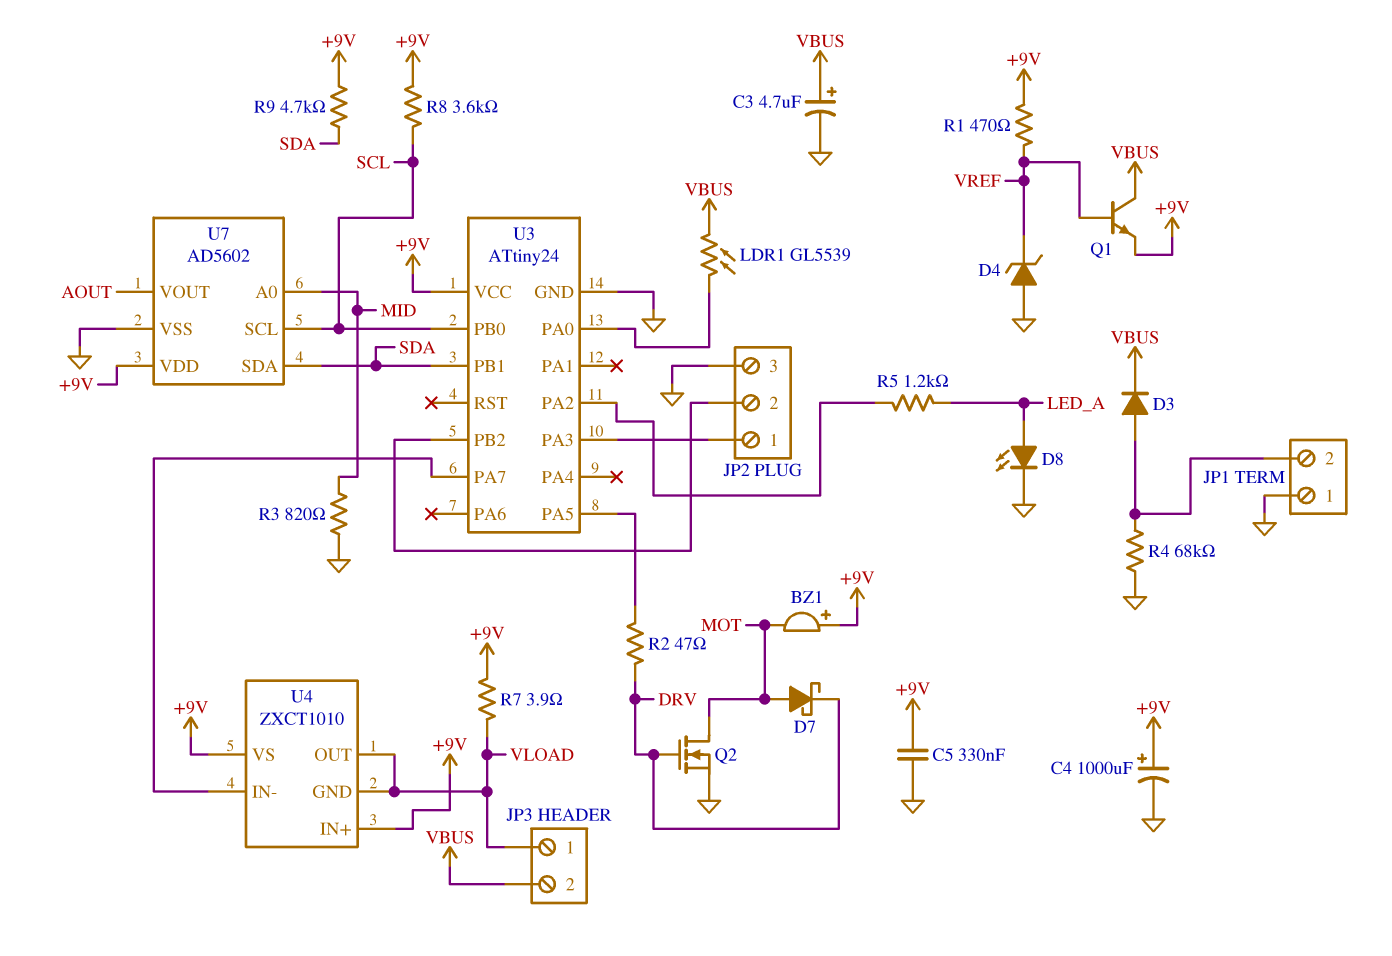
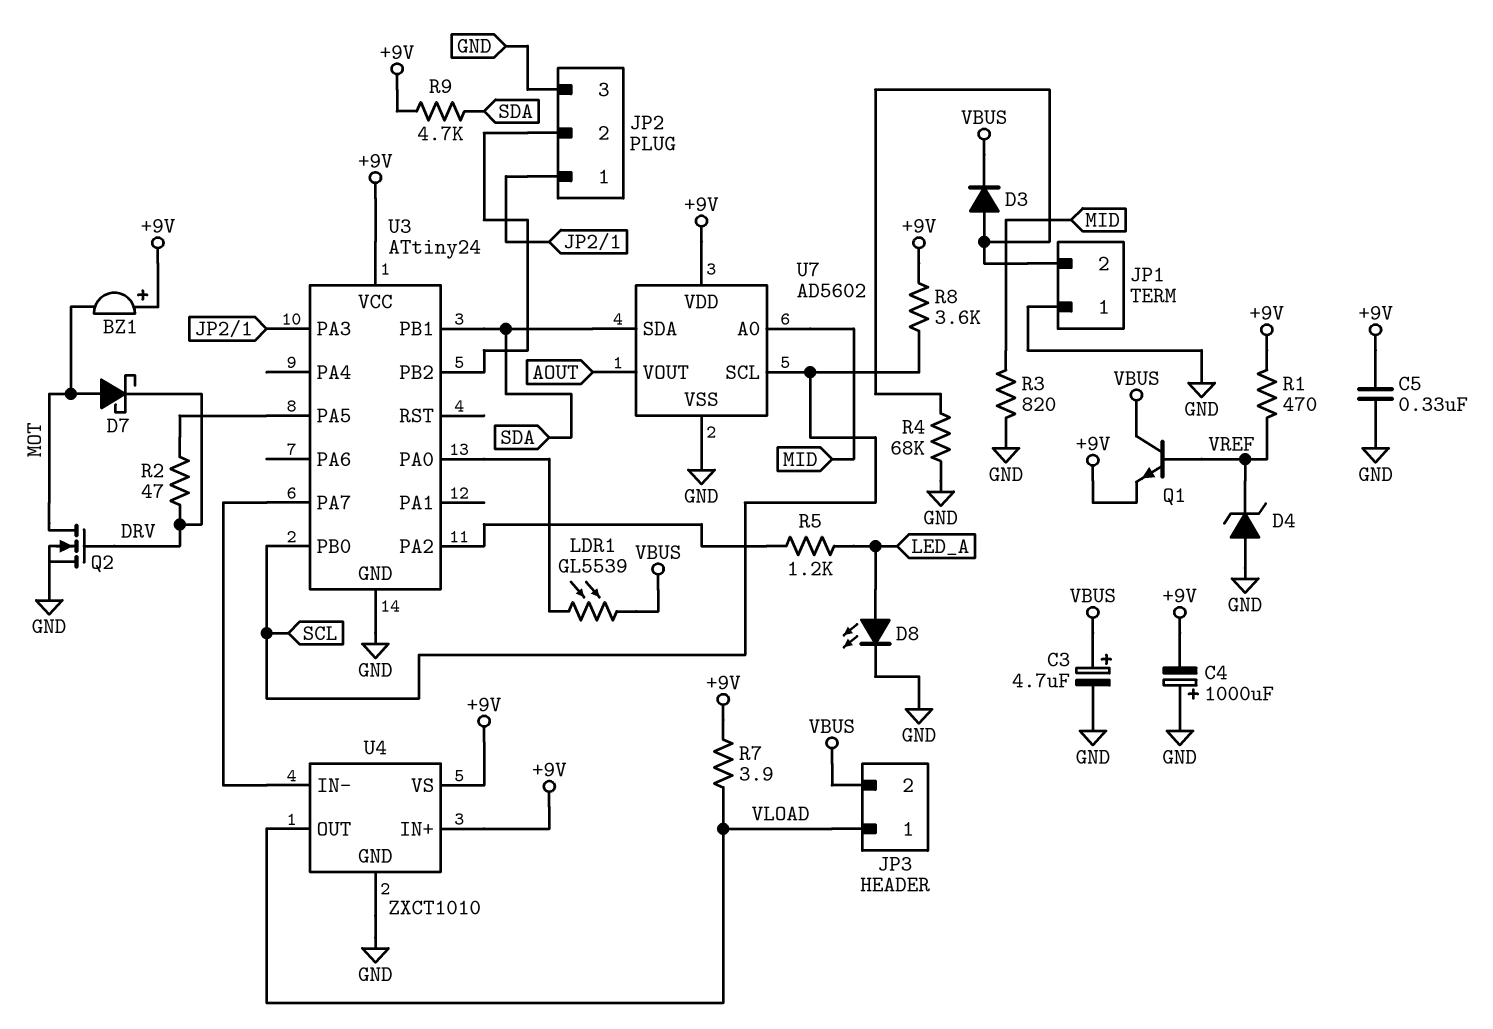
C4: 1000uF (plus +9V, minus GND) -> 1000uF (plus GND, minus +9V)
U4 pin GND: VLOAD -> GND

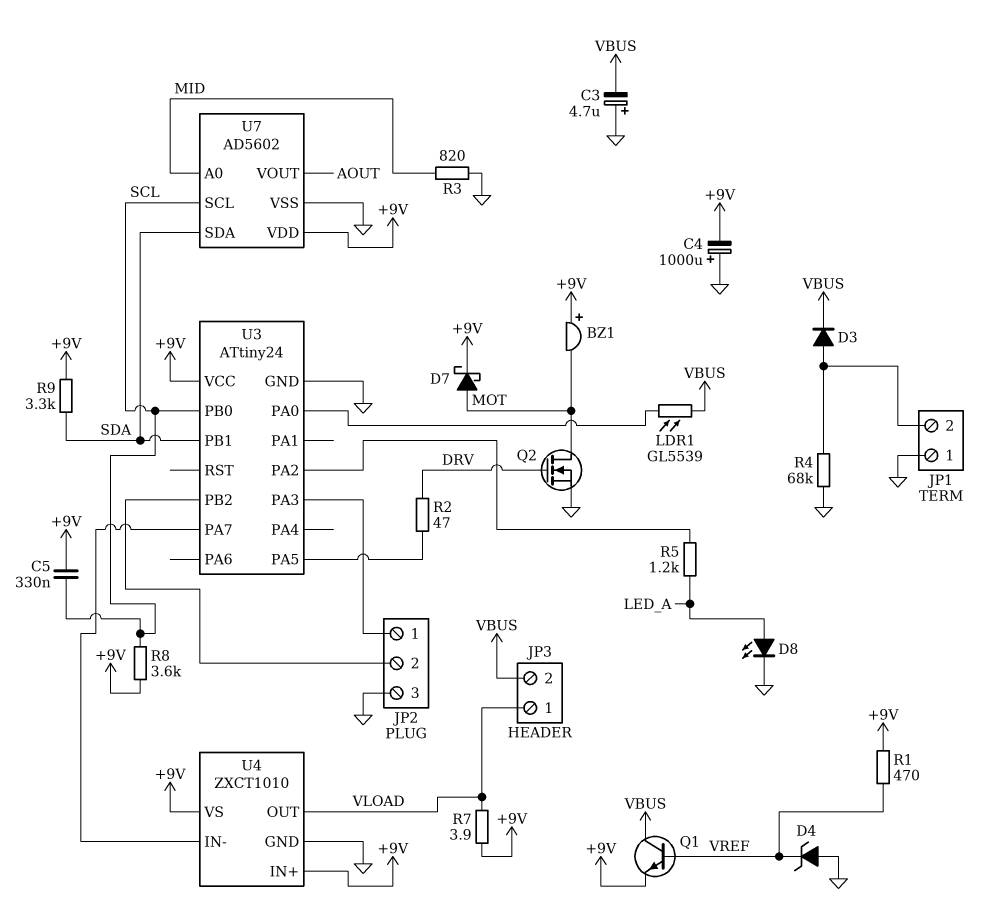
C3: 4.7uF (plus VBUS, minus GND) -> 4.7uF (plus GND, minus VBUS)
C5: 330nF (+9V, GND) -> 330nF (+9V, SCL)
D7: schottky (A MOT, K DRV) -> schottky (A MOT, K +9V)
R9: 4.7k (+9V, SDA) -> 3.3k (+9V, SDA)

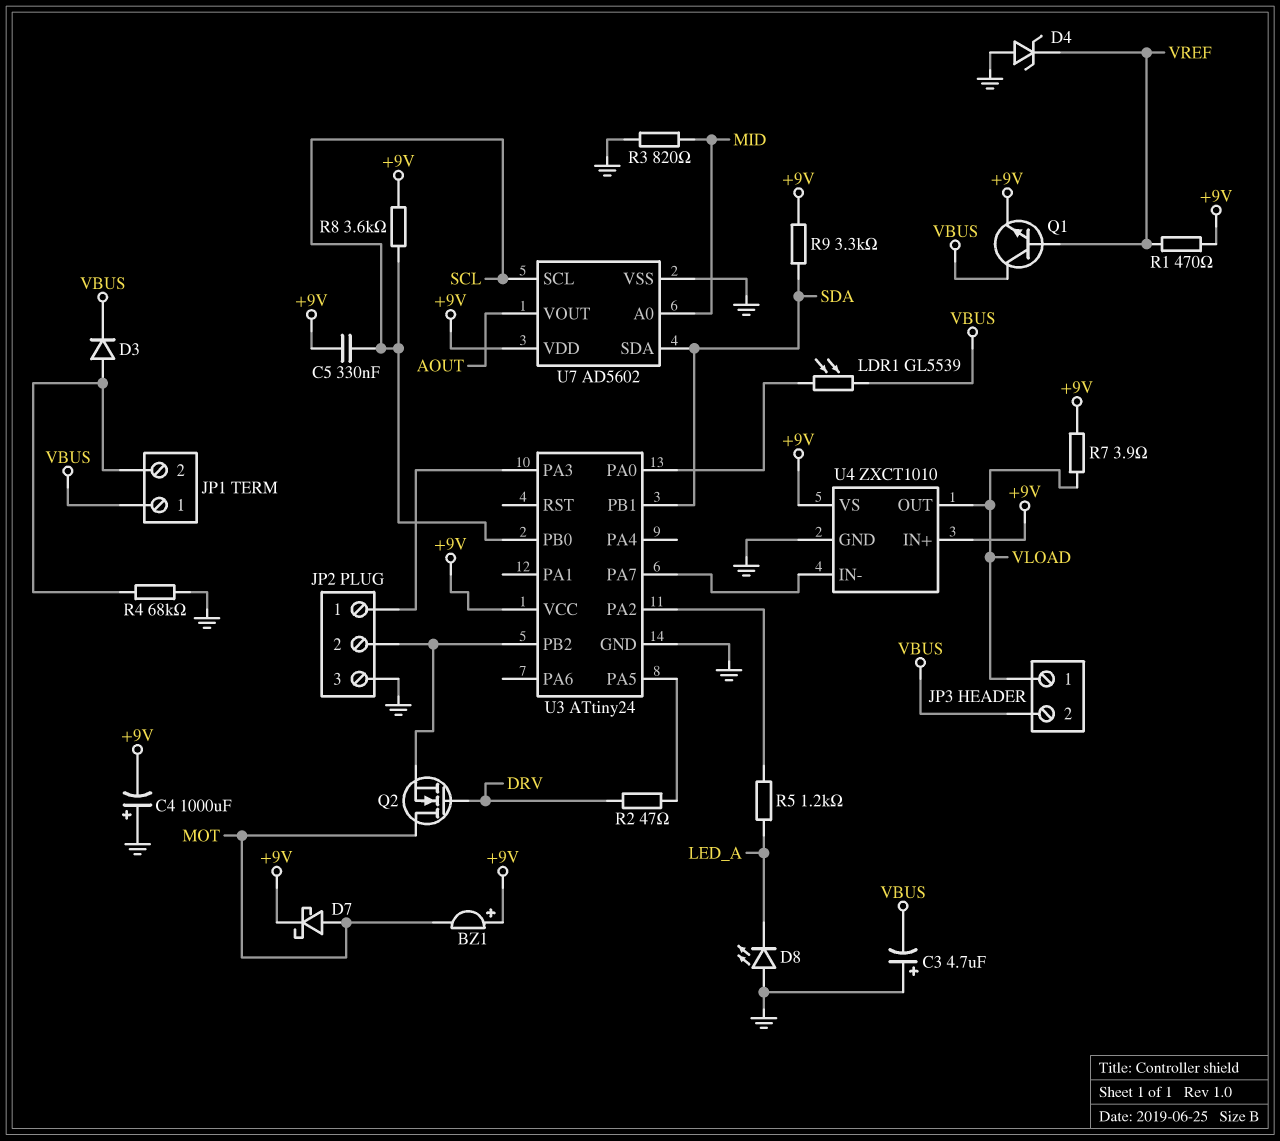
D8: LED (A LED_A, K GND) -> LED (A GND, K LED_A)
JP1 pin 1: GND -> VBUS
Q2: NMOS (G DRV, D MOT, S GND) -> NMOS (G DRV, D MOT, S JP2/2)

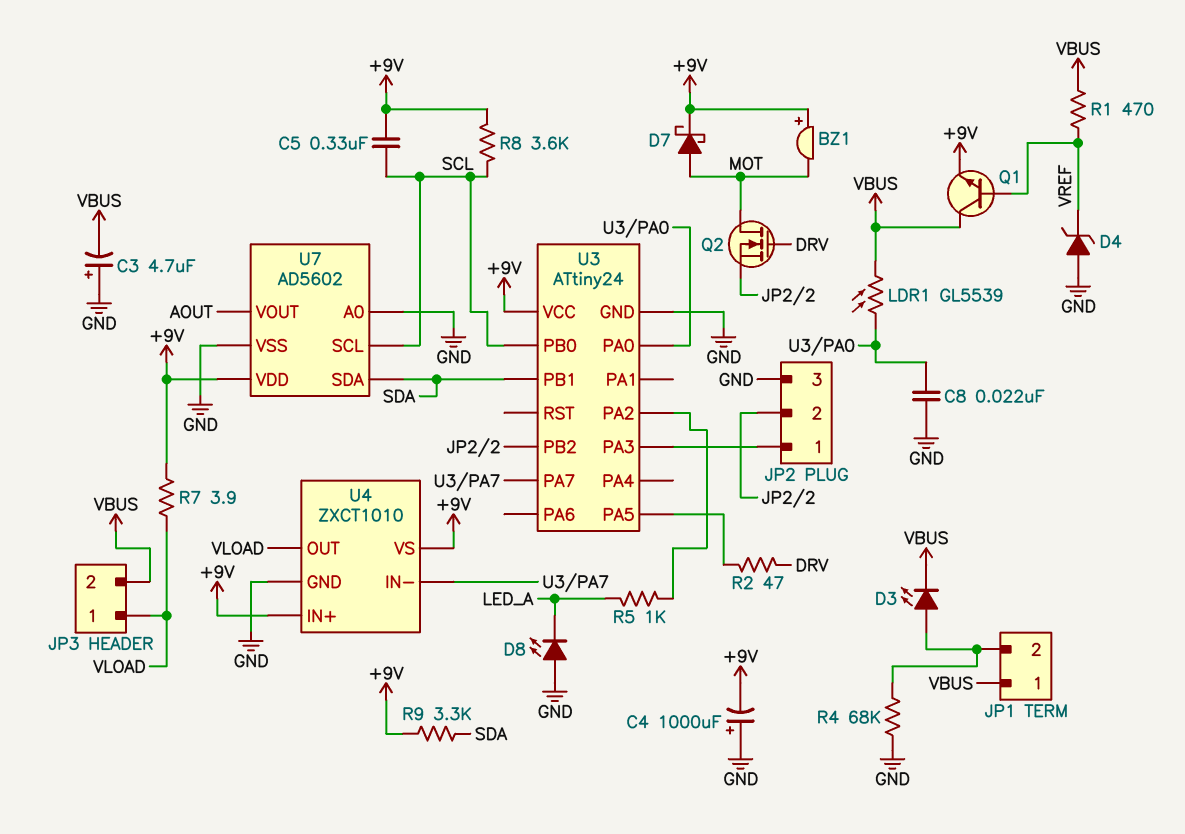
C8: none -> 22nF (GND, U3/PA0)
D3: diode (A JP1/2, K VBUS) -> LED (A JP1/2, K VBUS)
R1: 470 (+9V, VREF) -> 470 (VBUS, VREF)
R3: 820 (GND, MID) -> none
R5: 1.2k (LED_A, U3/PA2) -> 1k (LED_A, U3/PA2)
U7 pin A0: MID -> GND

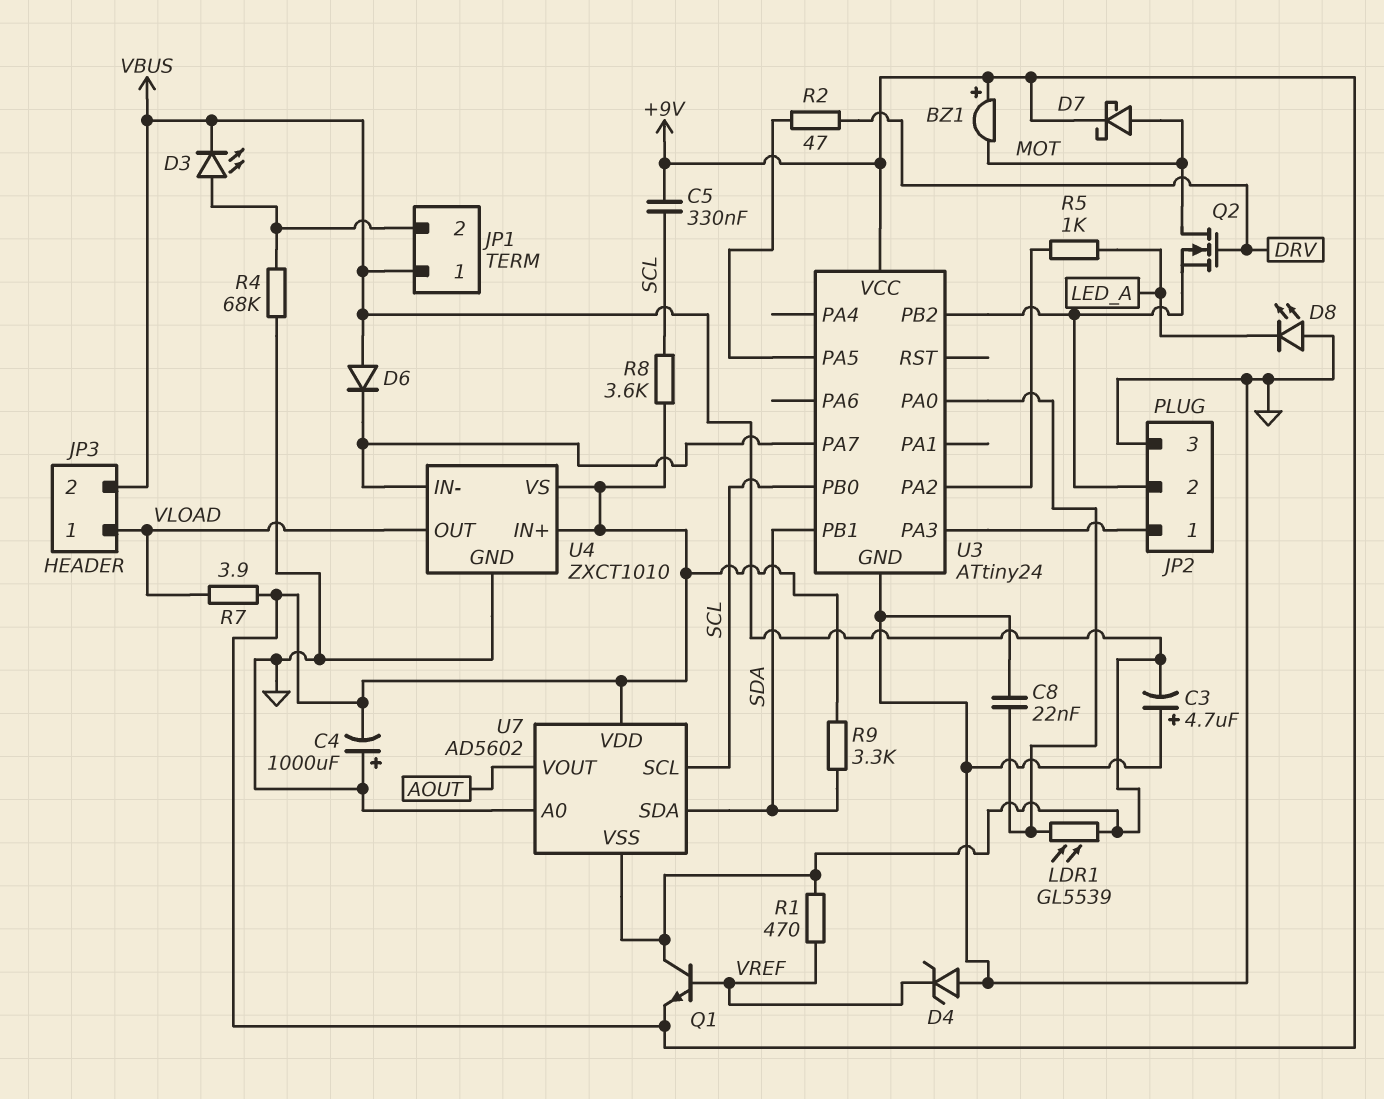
D6: none -> diode (A VBUS, K U3/PA7)
U7 pin VSS: GND -> VBUS

